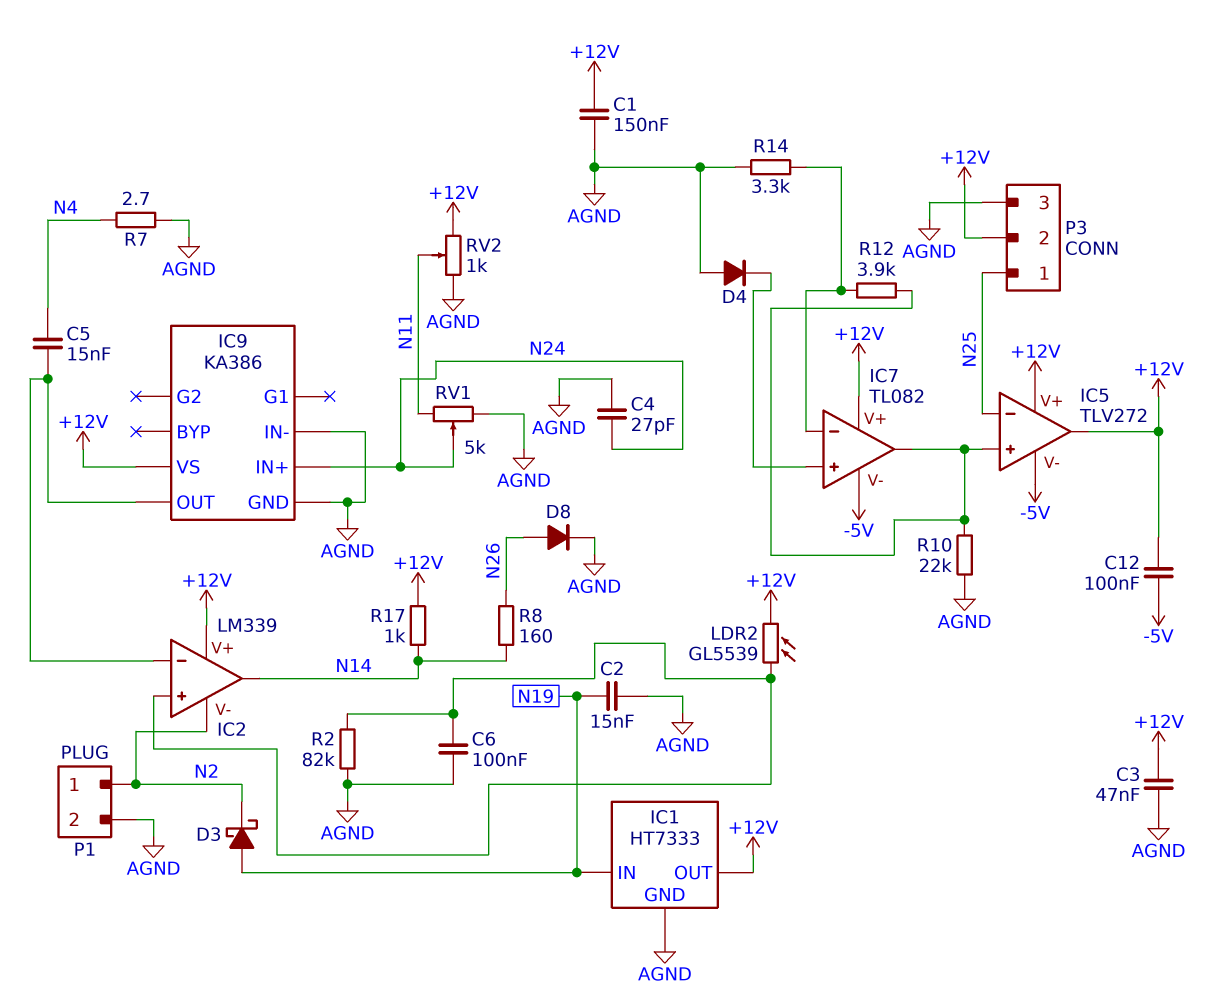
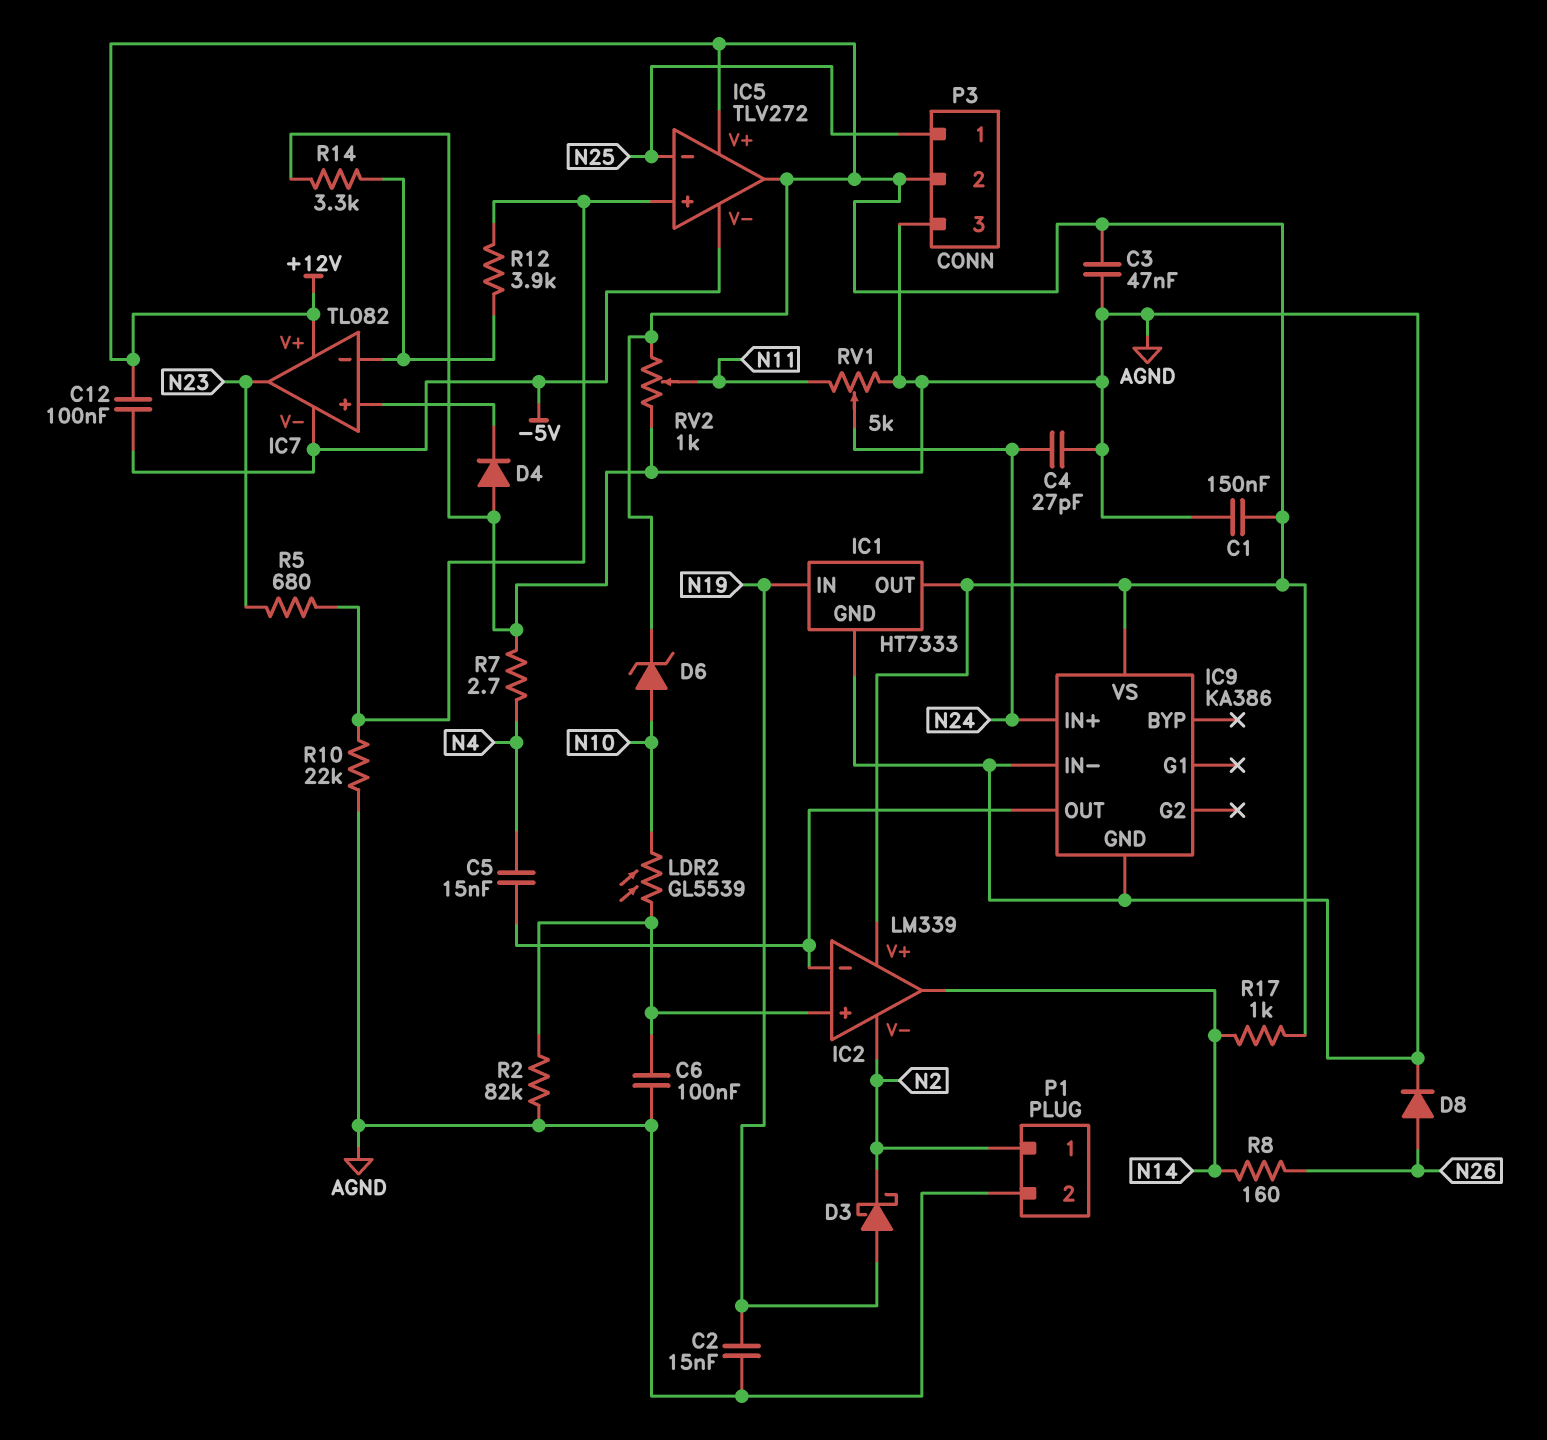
D6: none -> zener (A N10, K +12V)
IC7 pin out: IC5/in+ -> N23
LDR2: GL5539 (+12V, IC2/in+) -> GL5539 (IC2/in+, N10)
R5: none -> 680 (IC5/in+, N23)

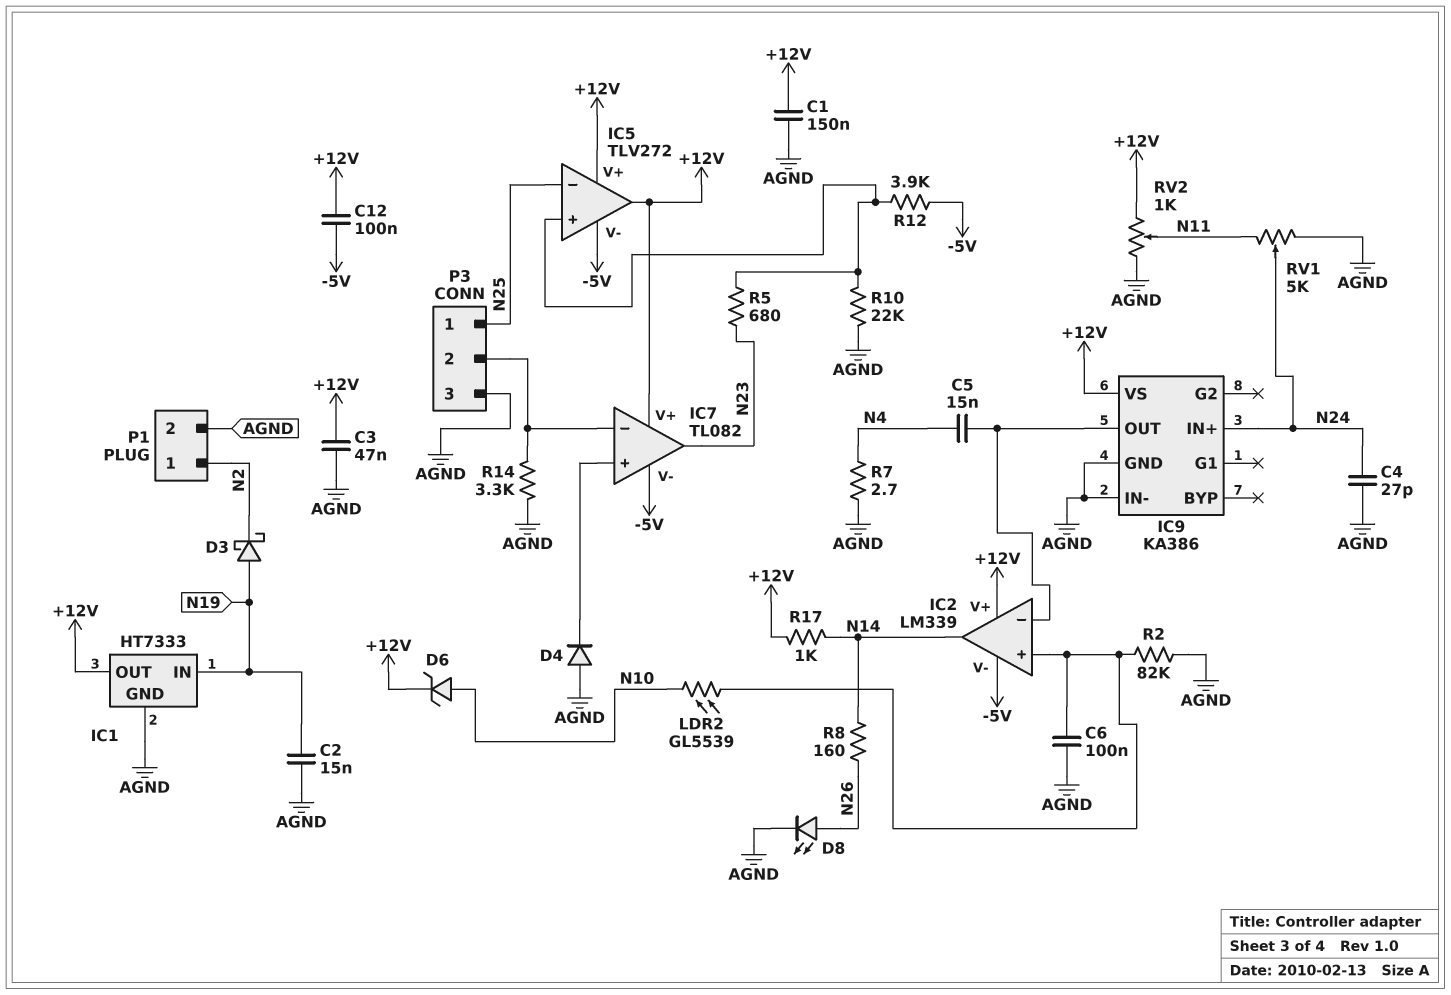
D8: diode (A N26, K AGND) -> LED (A N26, K AGND)
IC2 pin V-: N2 -> -5V
P3 pin 2: +12V -> IC7/in-
R12: 3.9k (IC5/in+, IC7/in-) -> 3.9k (-5V, IC5/in+)

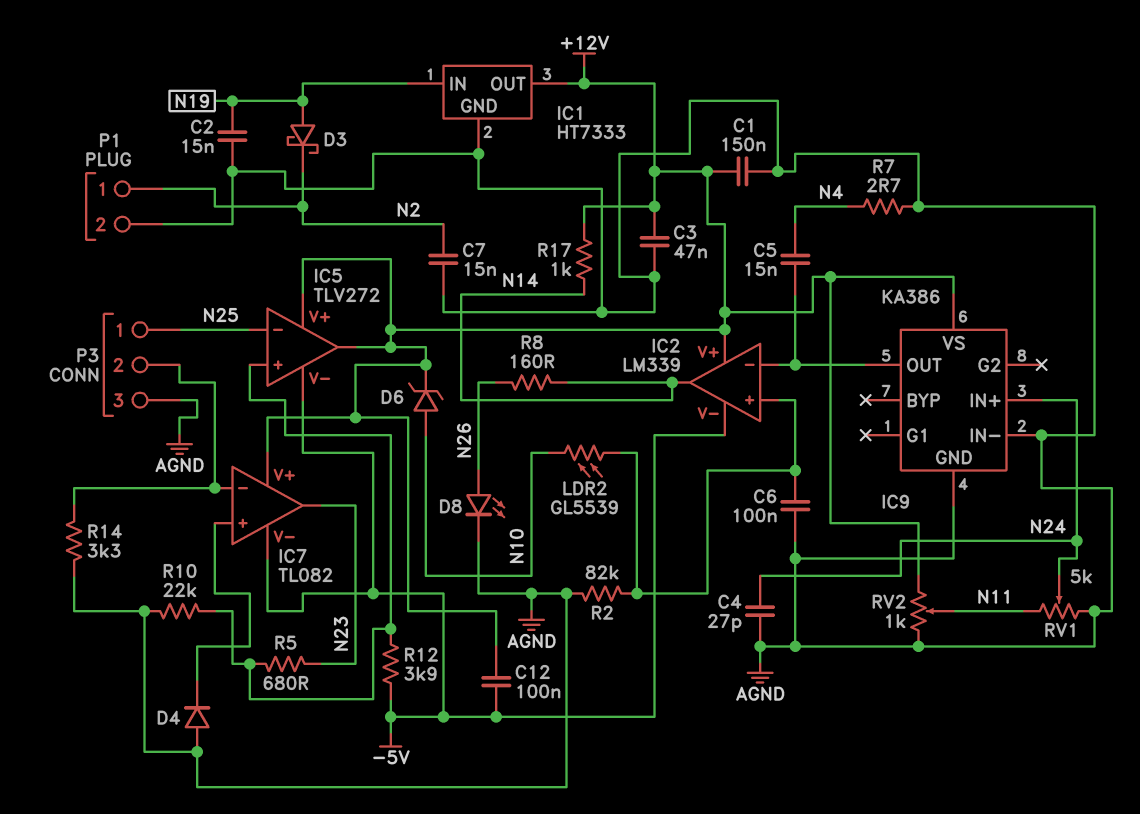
C7: none -> 15nF (AGND, N2)

